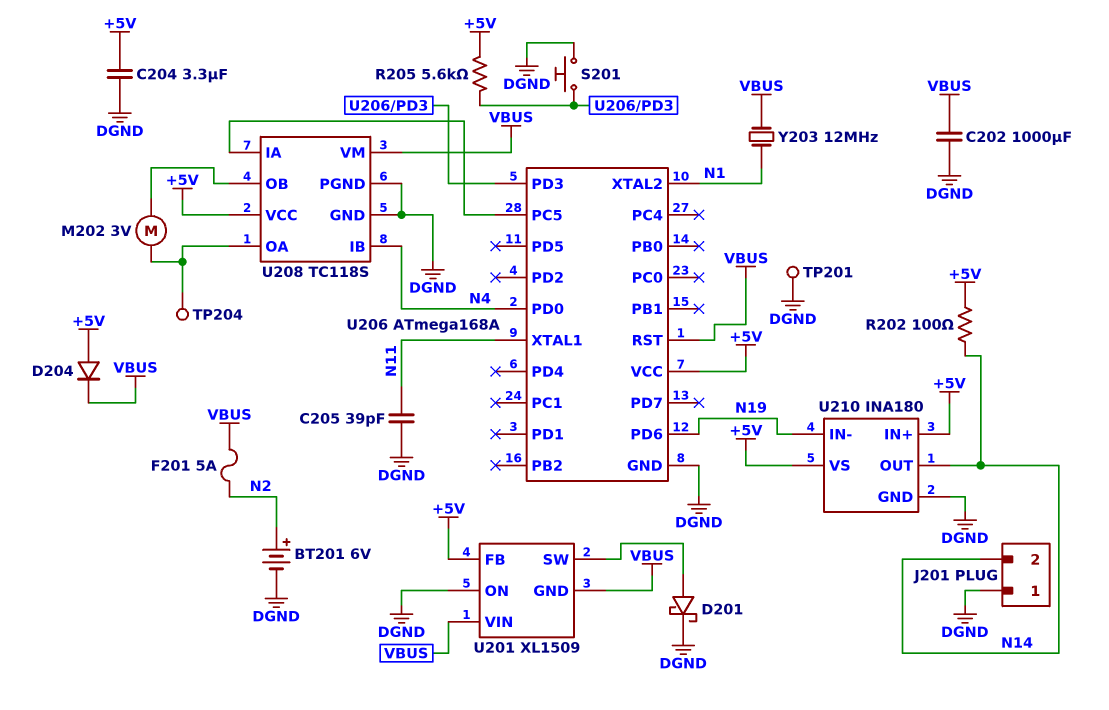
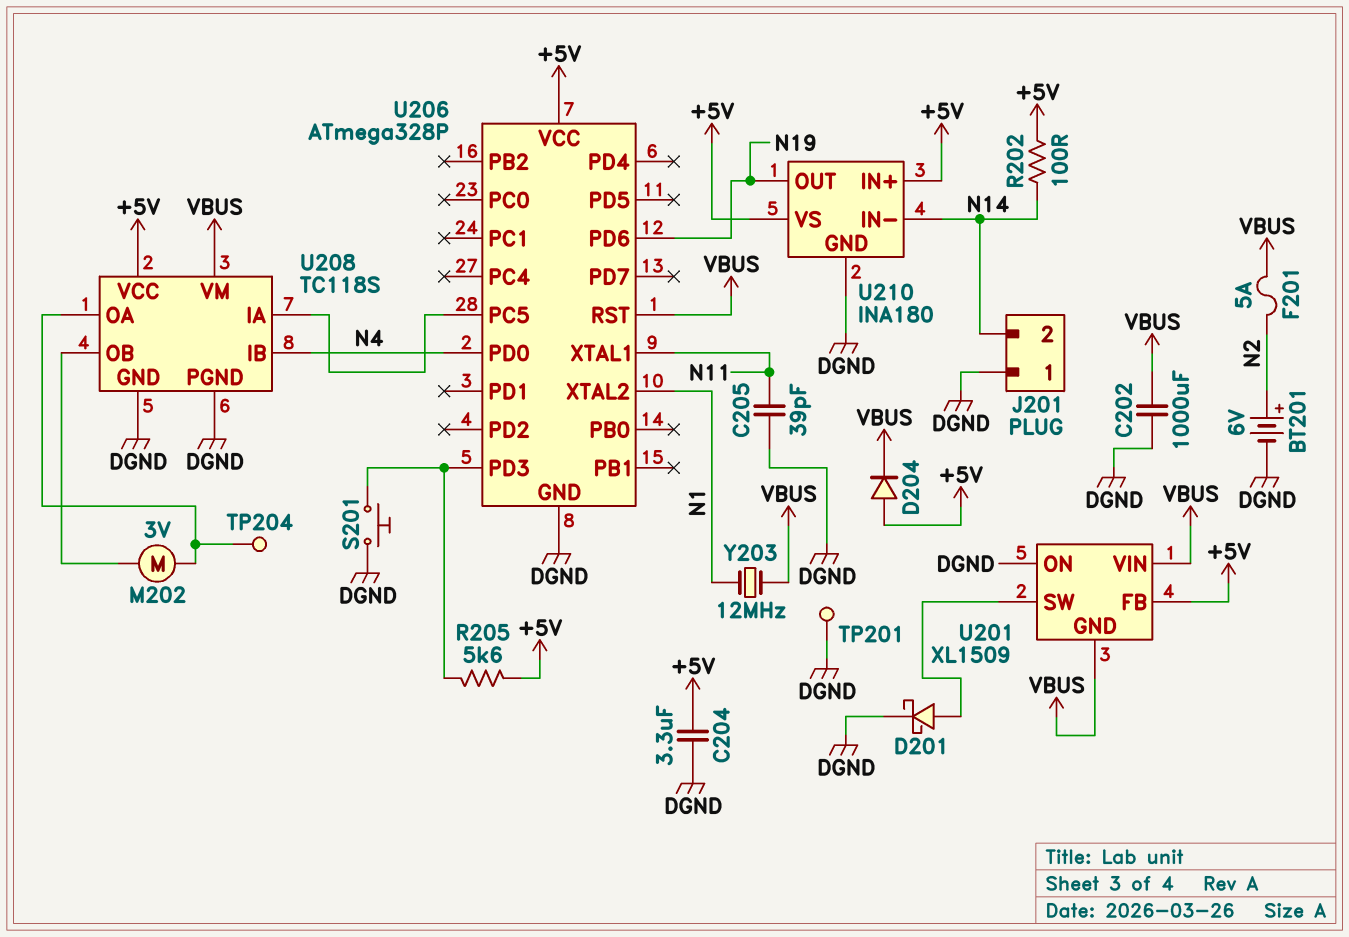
U206: ATmega168A -> ATmega328P
U210 pin IN-: N19 -> N14
U210 pin OUT: N14 -> N19

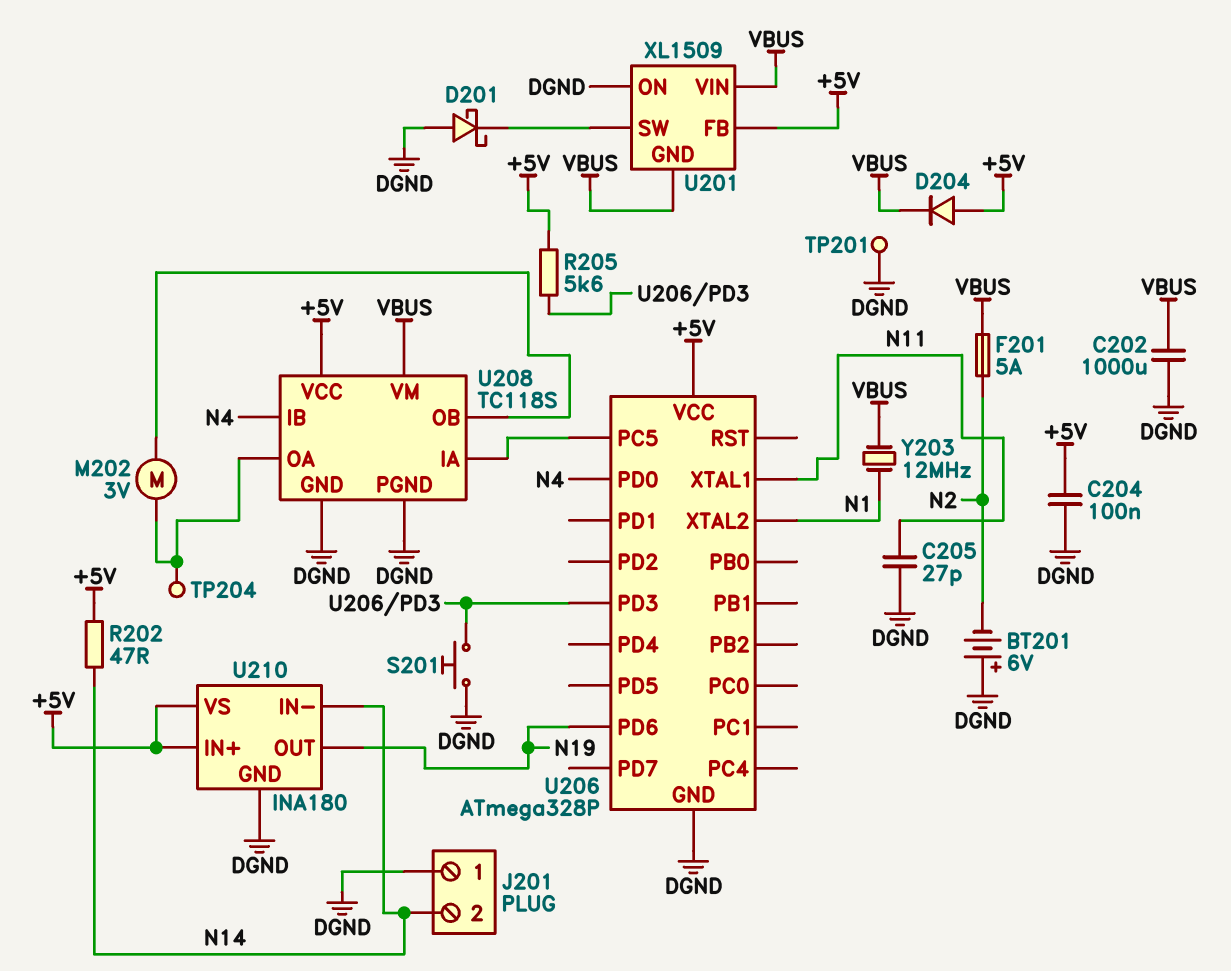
BT201: 6V (plus N2, minus DGND) -> 6V (plus DGND, minus N2)
C204: 3.3uF (+5V, DGND) -> 100nF (+5V, DGND)
C205: 39pF (DGND, N11) -> 27pF (DGND, N11)
D201: schottky (A U201/SW, K DGND) -> schottky (A DGND, K U201/SW)
R202: 100 (+5V, N14) -> 47 (+5V, N14)
U206 pin RST: VBUS -> none

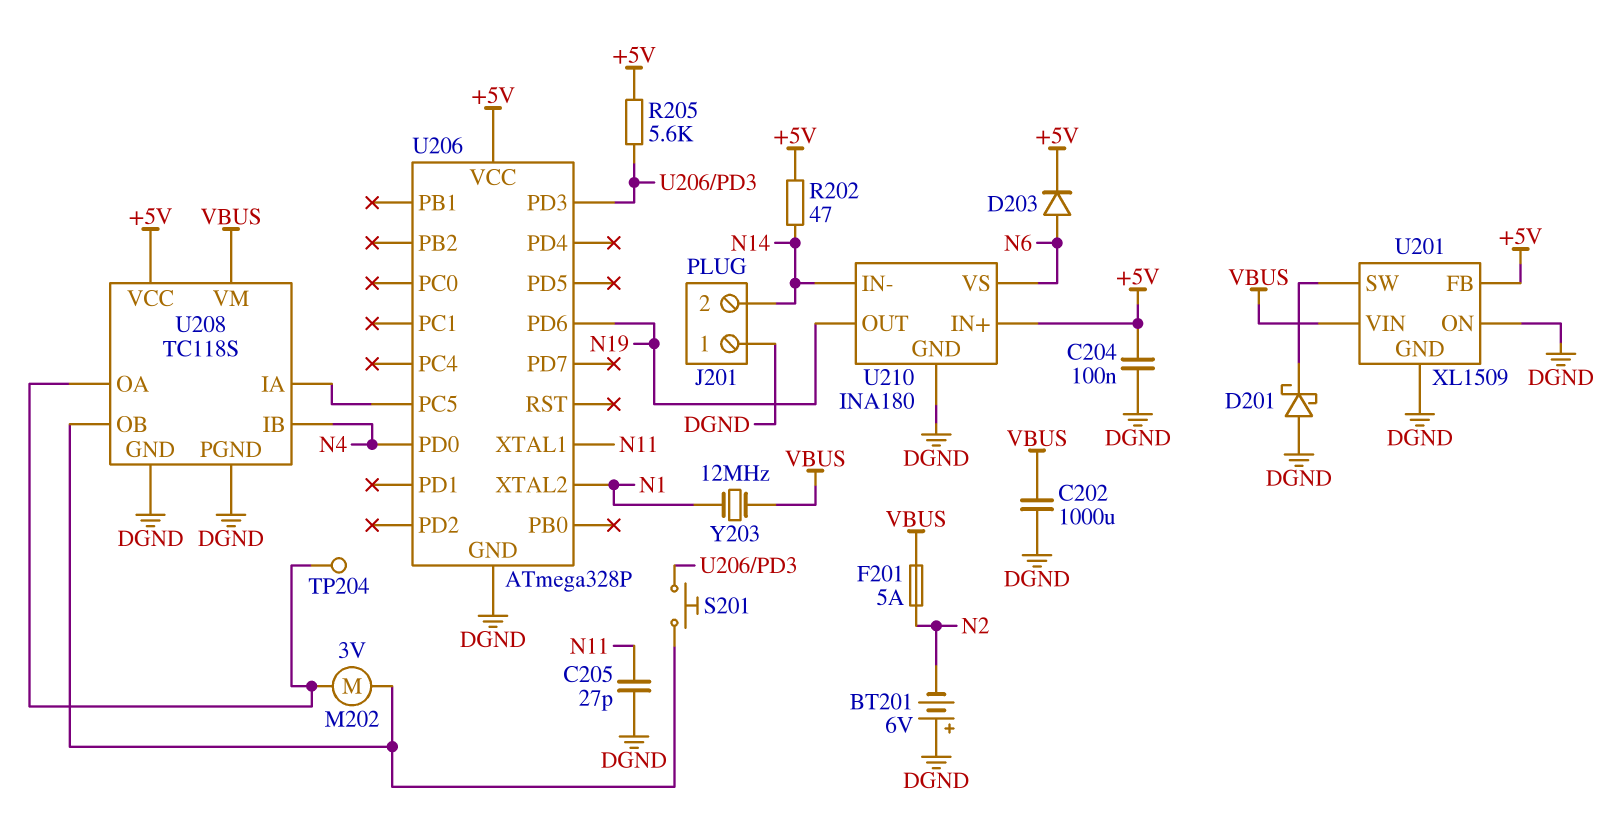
D203: none -> diode (A N6, K +5V)
D204: diode (A +5V, K VBUS) -> none
S201: button (DGND, U206/PD3) -> button (U206/PD3, U208/OB)
TP201: test point (DGND) -> none
U201 pin GND: VBUS -> DGND
U210 pin VS: +5V -> N6

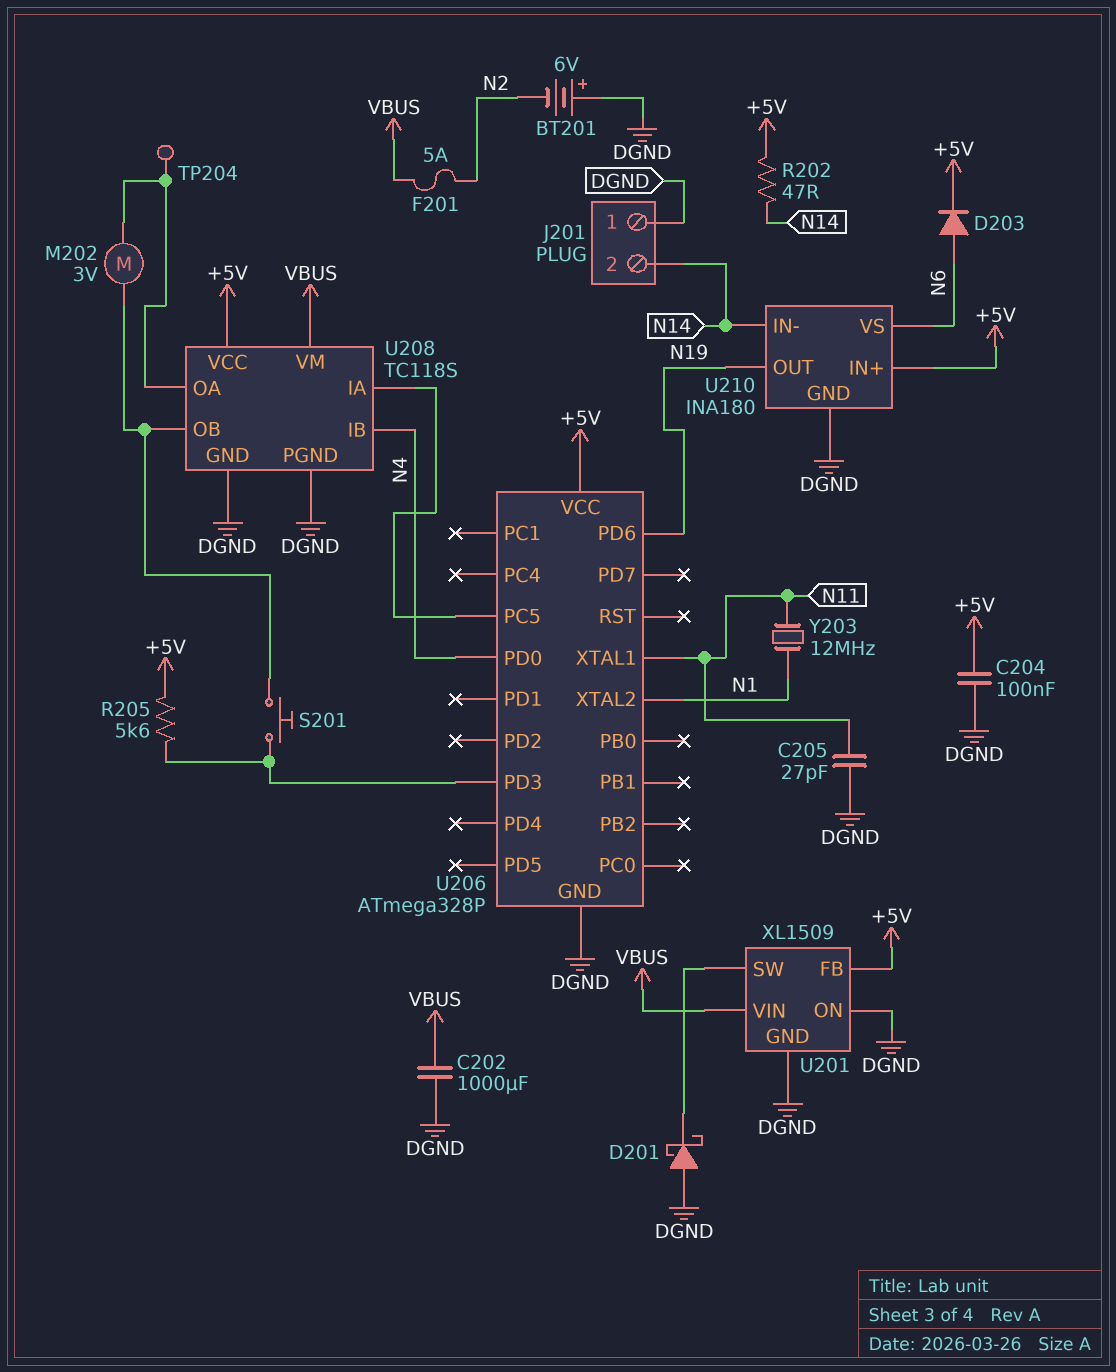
Y203: 12MHz (N1, VBUS) -> 12MHz (N1, N11)

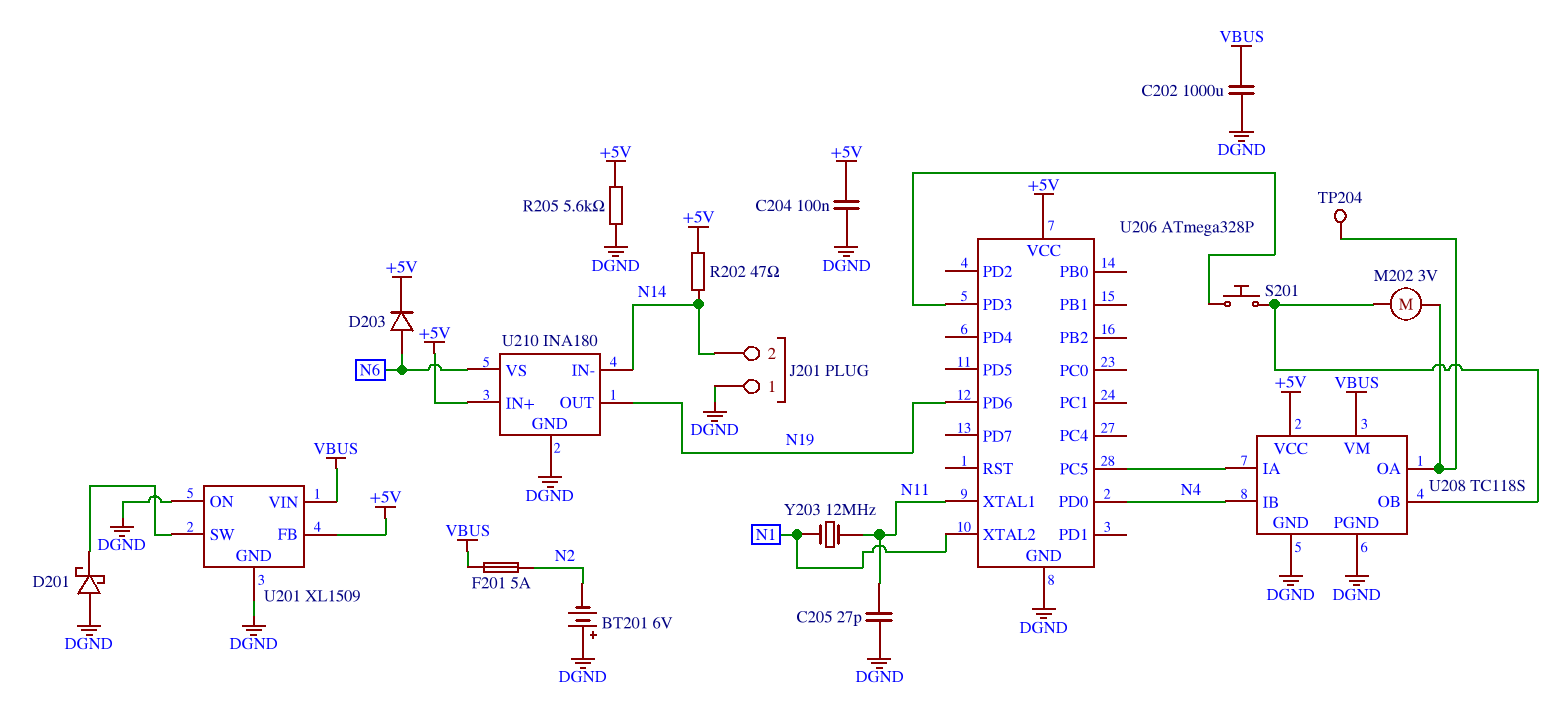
R205: 5.6k (+5V, U206/PD3) -> 5.6k (+5V, DGND)

